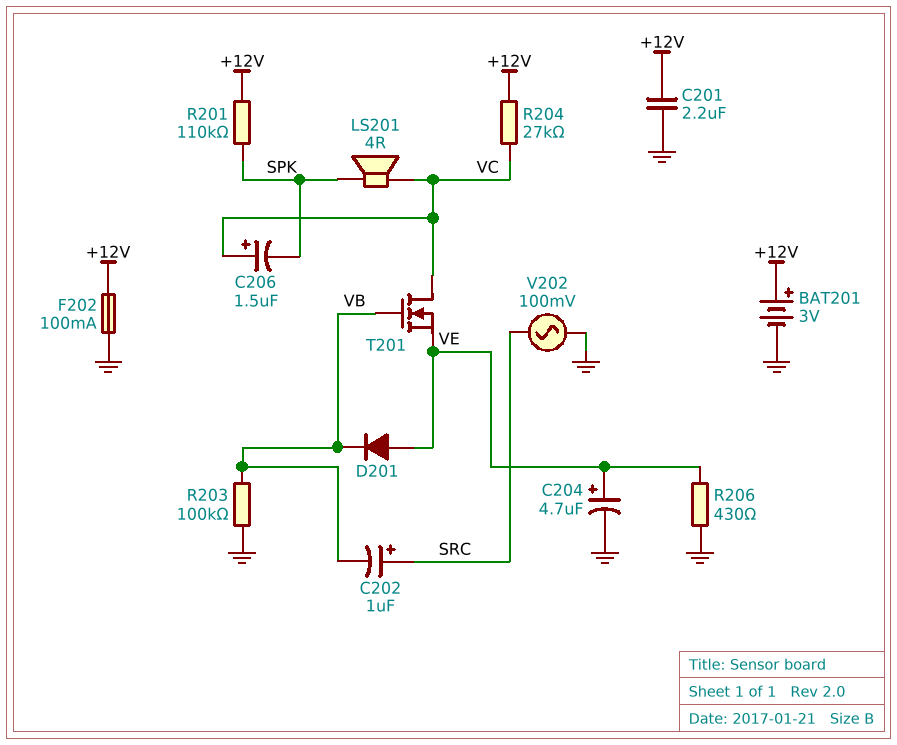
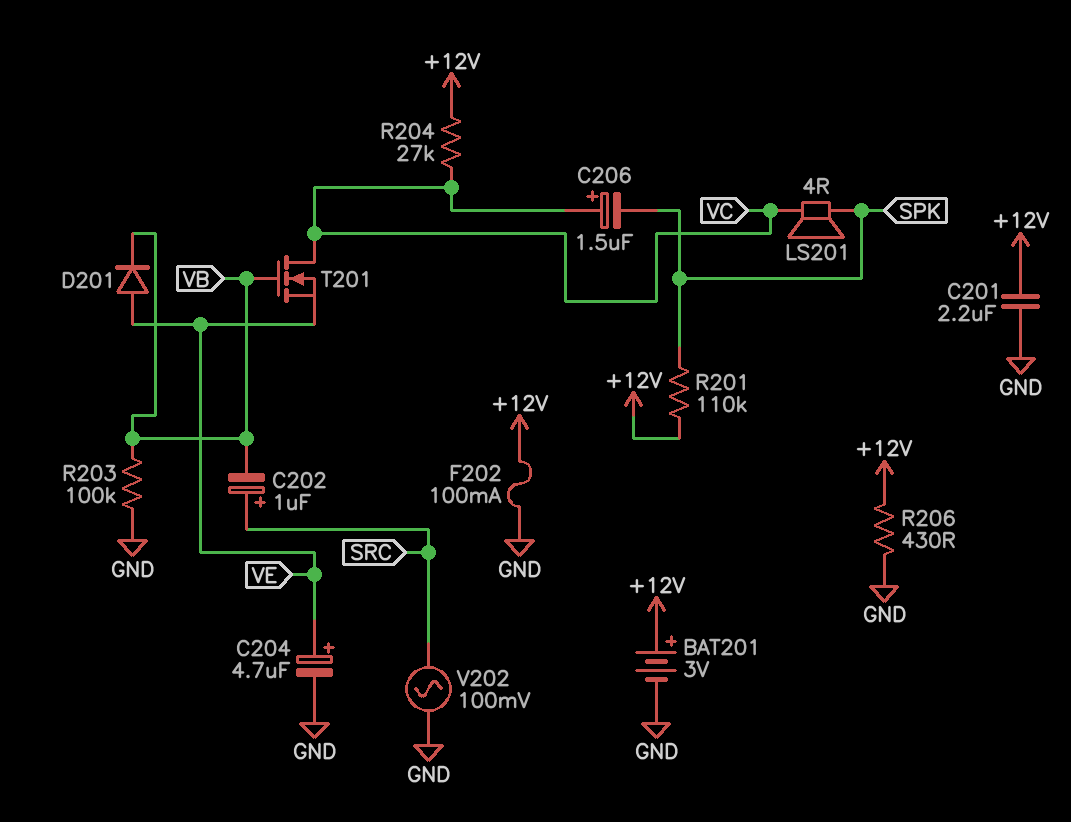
R206: 430 (GND, VE) -> 430 (+12V, GND)

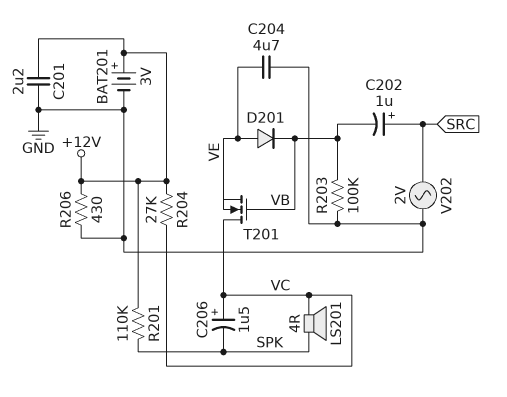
C204: 4.7uF (plus VE, minus GND) -> 4.7uF (GND, VE)
F202: 100mA (+12V, GND) -> none
V202: AC 100mV (GND, SRC) -> AC 2V (GND, SRC)

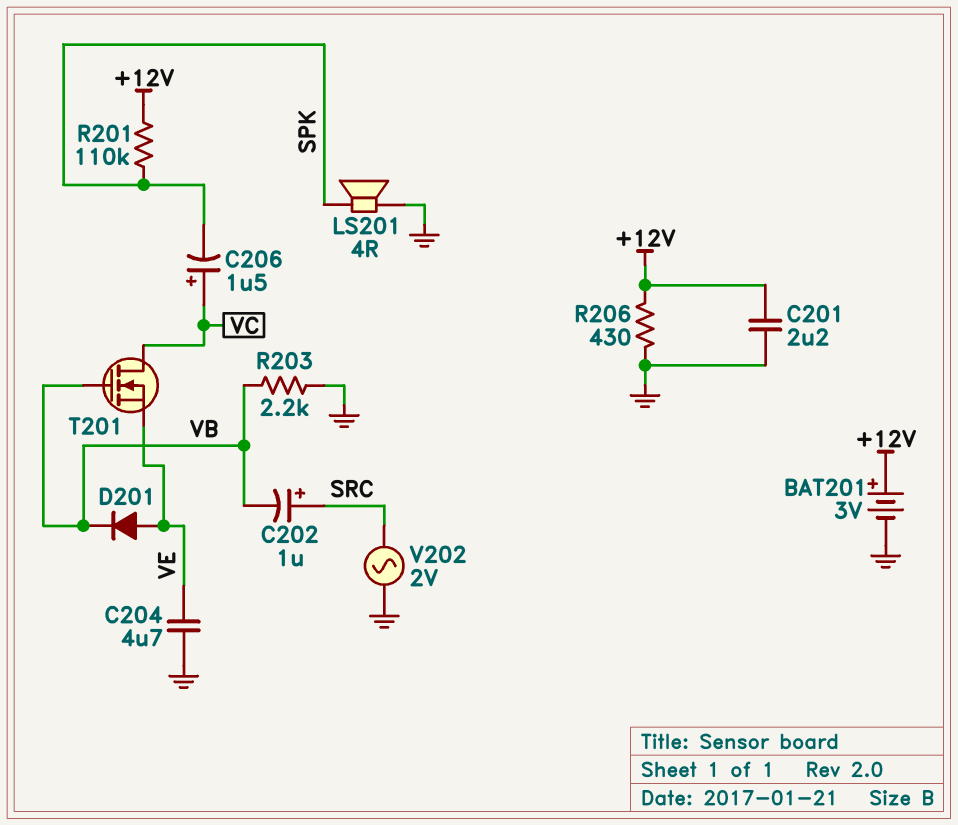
LS201: speaker 4R (SPK, VC) -> speaker 4R (GND, SPK)
R203: 100k (GND, VB) -> 2.2k (GND, VB)
R204: 27k (+12V, VC) -> none

